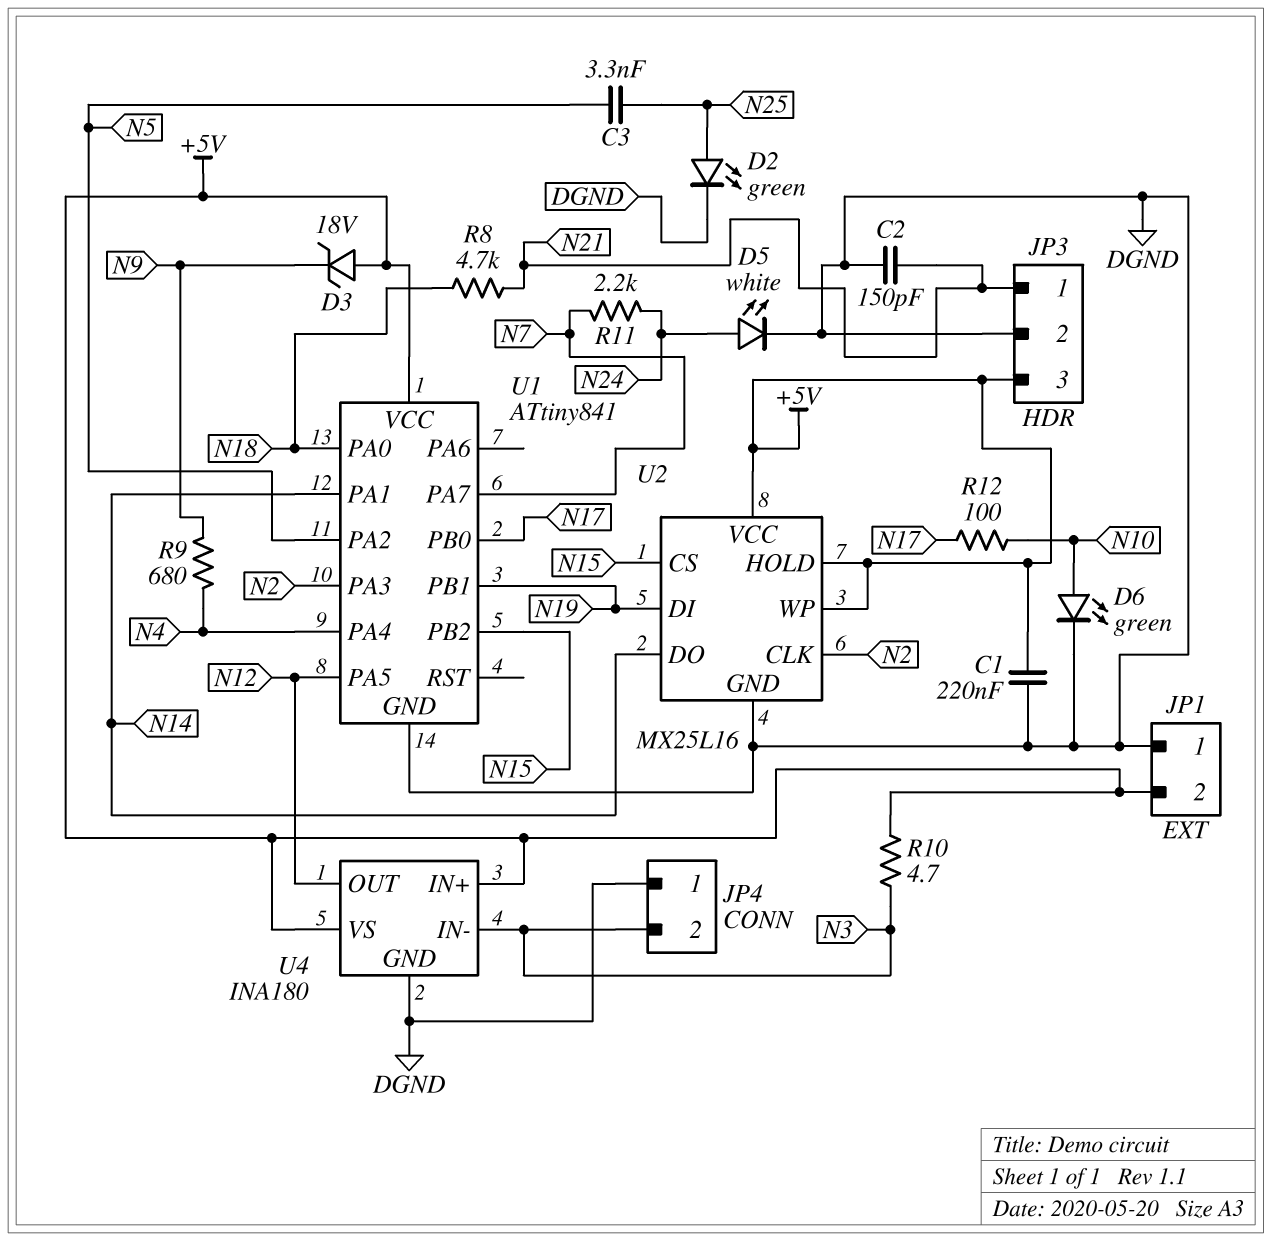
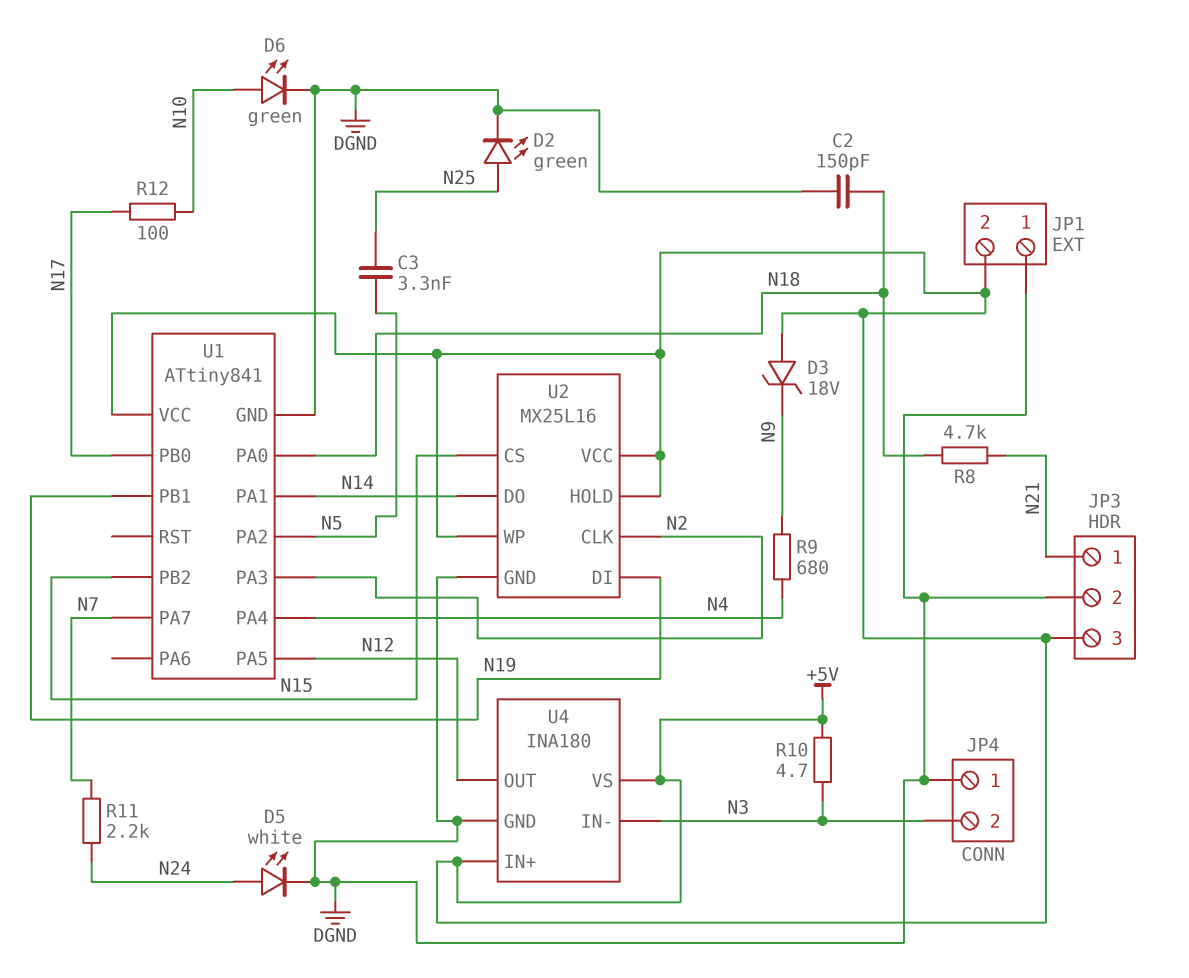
C1: 220nF (+5V, DGND) -> none
C2: 150pF (DGND, N21) -> 150pF (DGND, N18)

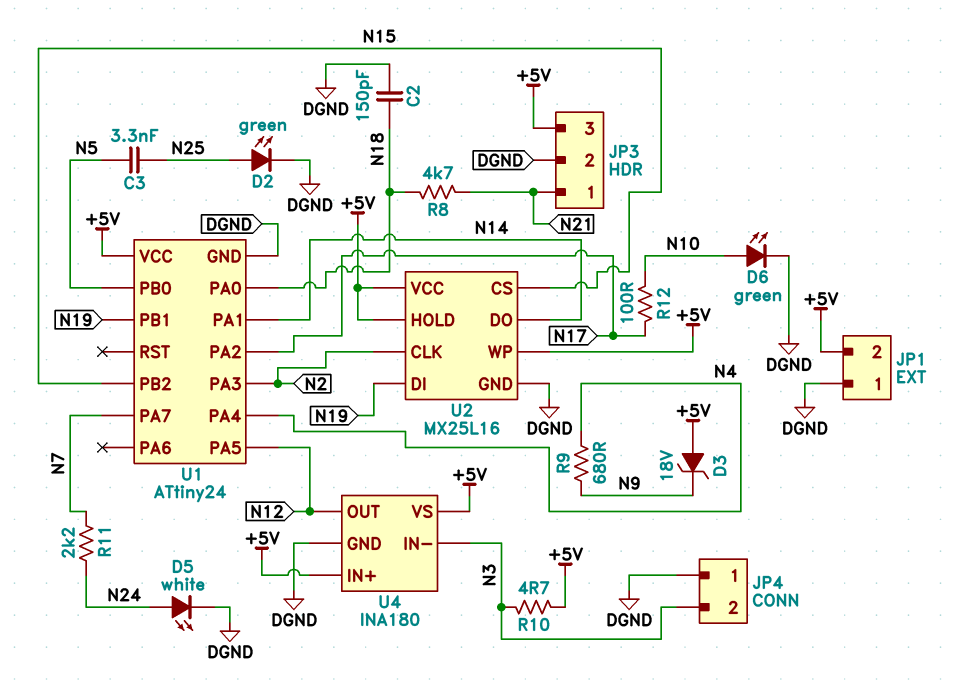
U1: ATtiny841 -> ATtiny24
U1 pin PA2: N5 -> N17
U1 pin PB0: N17 -> N5

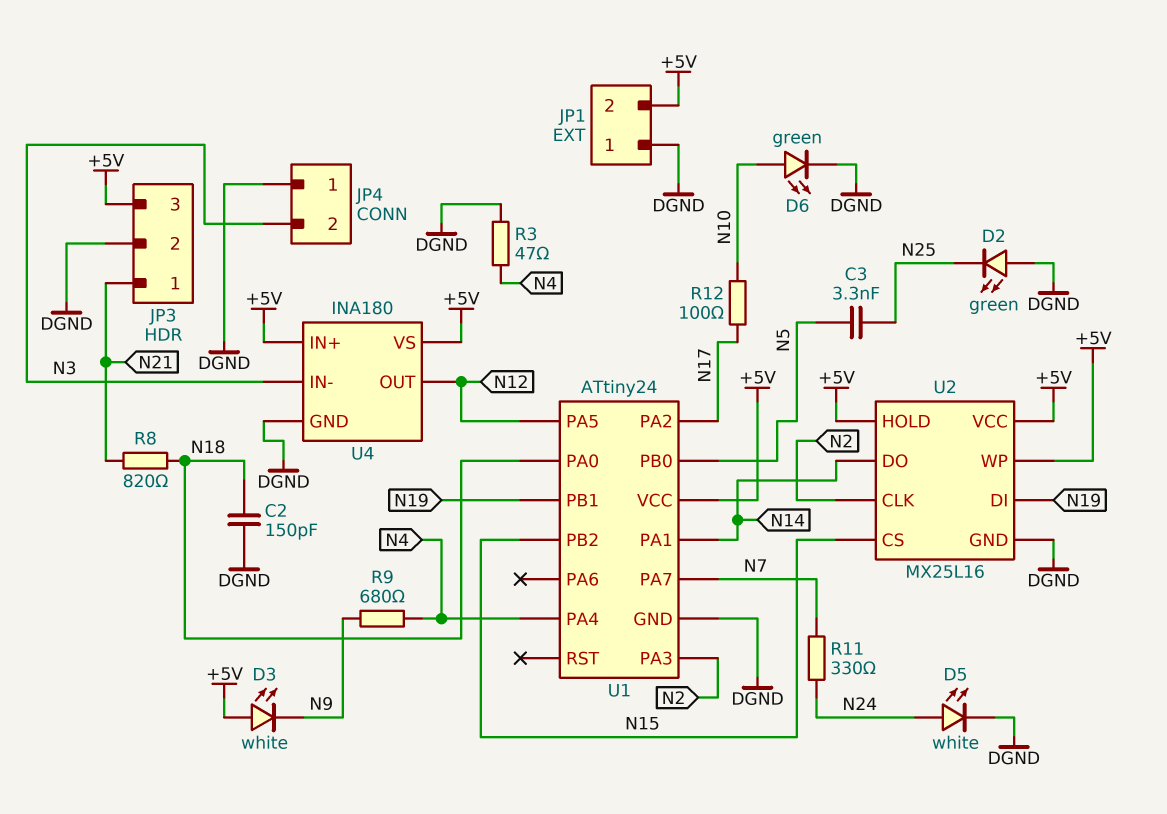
D2: LED green (A N25, K DGND) -> LED green (A DGND, K N25)
D3: zener 18V (A +5V, K N9) -> LED white (A +5V, K N9)
R3: none -> 47 (DGND, N4)
R8: 4.7k (N18, N21) -> 820 (N18, N21)
R10: 4.7 (+5V, N3) -> none
R11: 2.2k (N7, N24) -> 330 (N7, N24)

